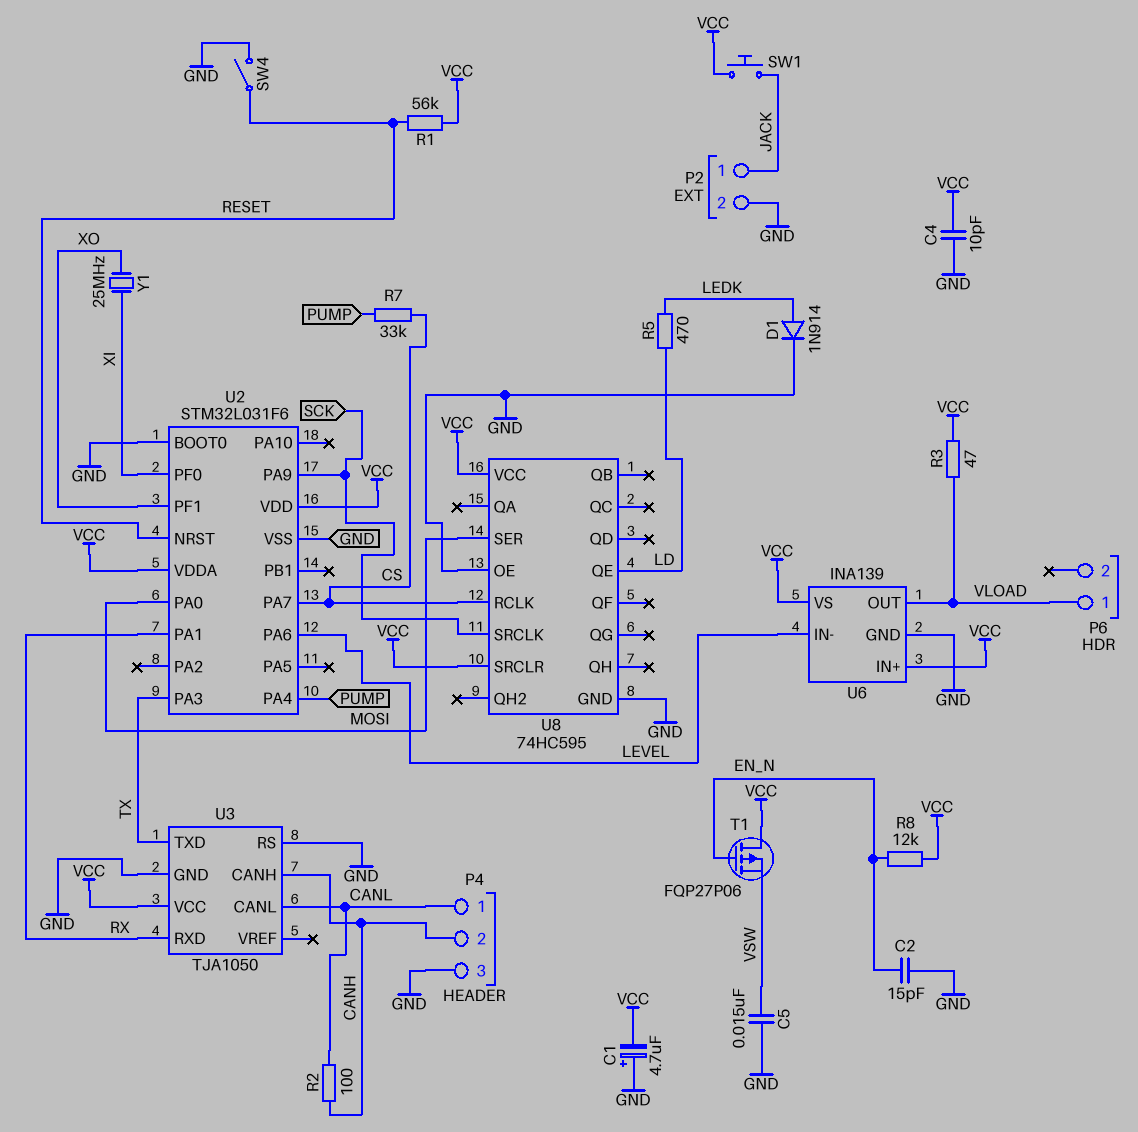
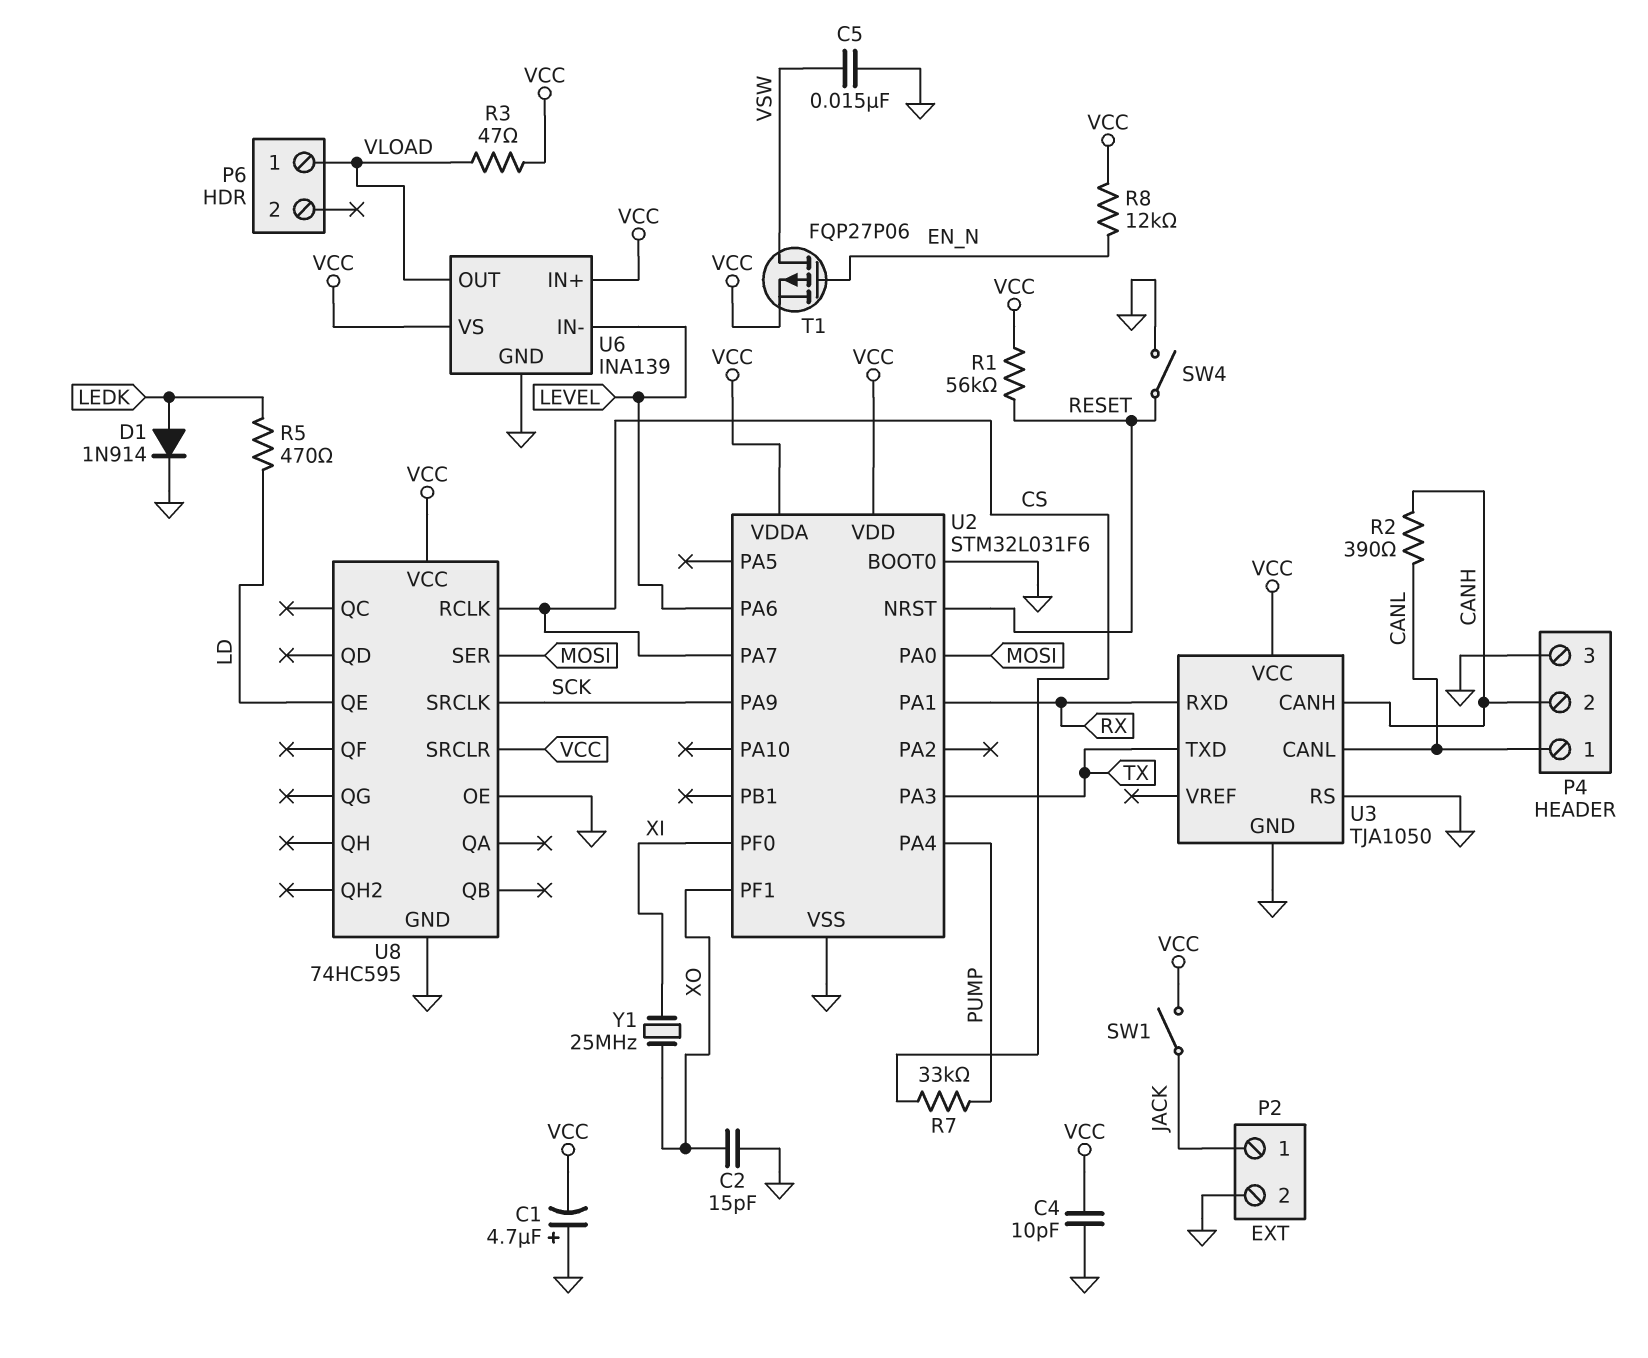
C2: 15pF (EN_N, GND) -> 15pF (GND, XO)
R2: 100 (CANH, CANL) -> 390 (CANH, CANL)
SW1: button (JACK, VCC) -> switch (JACK, VCC)
T1: PMOS FQP27P06 (G EN_N, D VCC, S VSW) -> PMOS FQP27P06 (G EN_N, D VSW, S VCC)

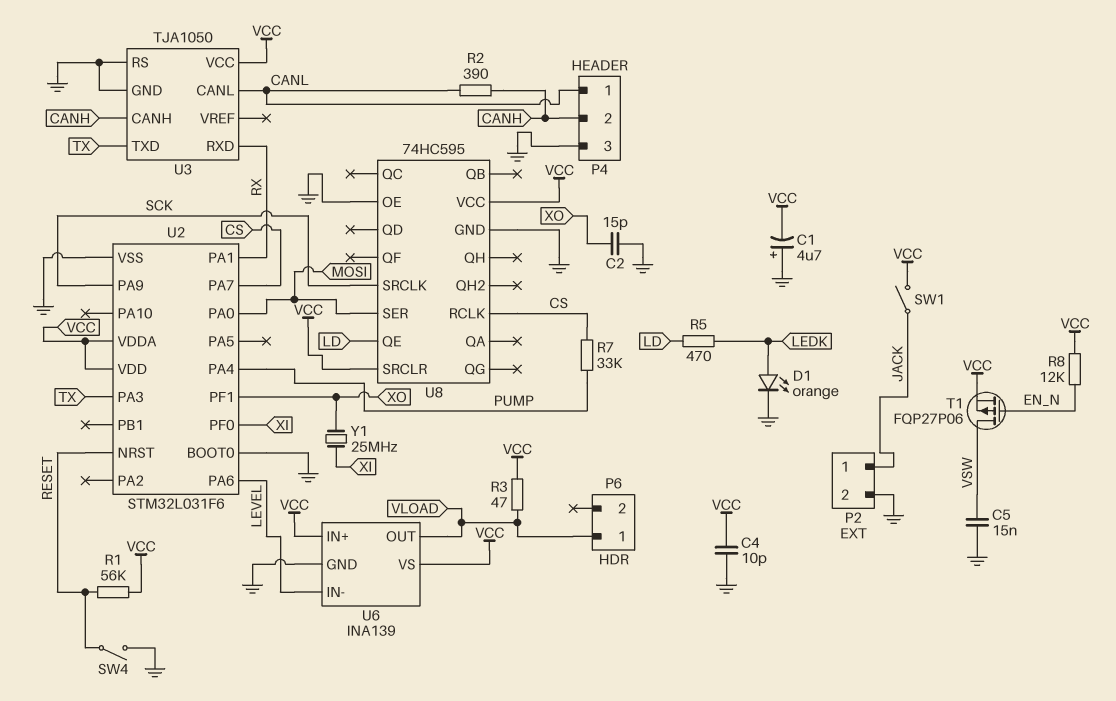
D1: diode 1N914 (A LEDK, K GND) -> LED orange (A LEDK, K GND)

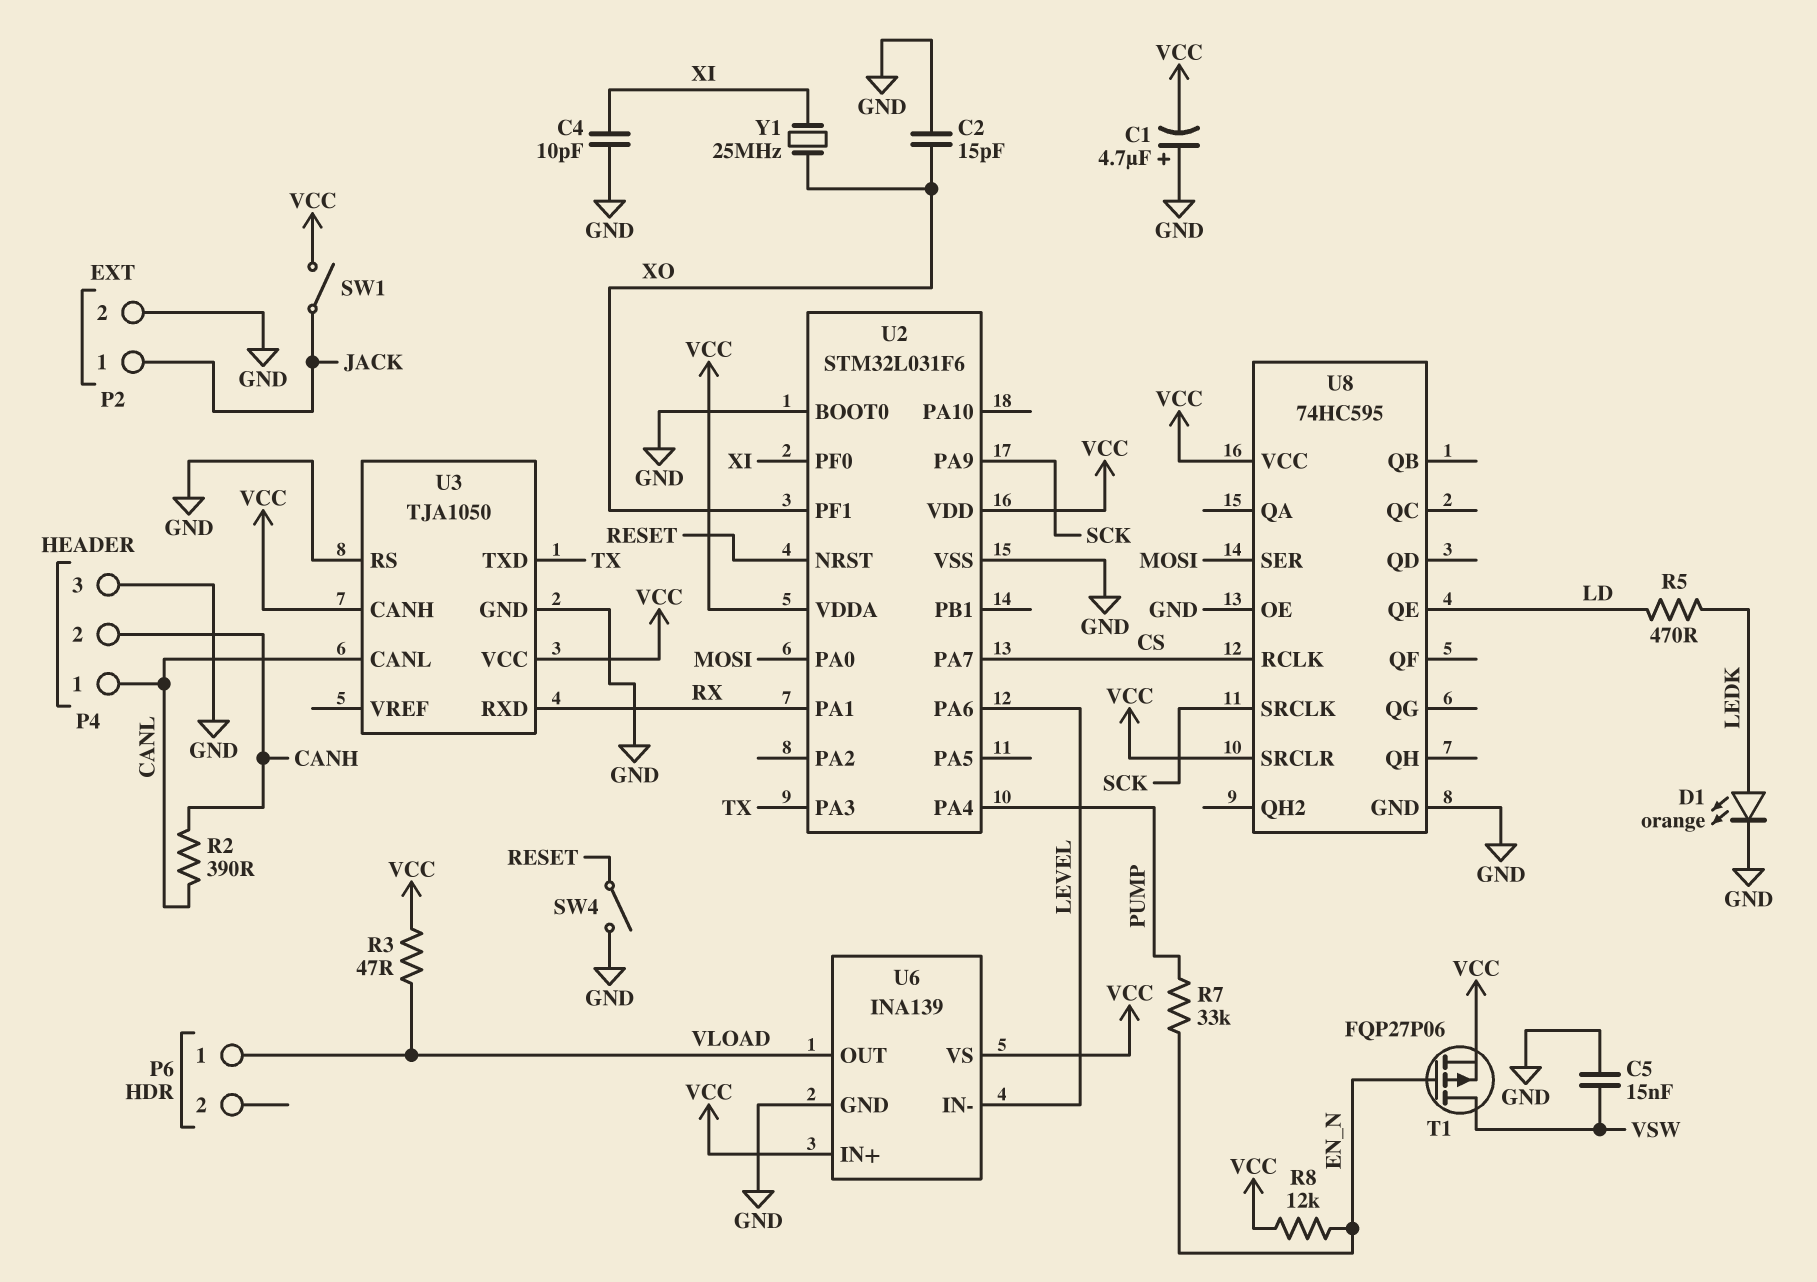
C4: 10pF (GND, VCC) -> 10pF (GND, XI)
R1: 56k (RESET, VCC) -> none
R7: 33k (CS, PUMP) -> 33k (EN_N, PUMP)
U3 pin CANH: CANH -> VCC

